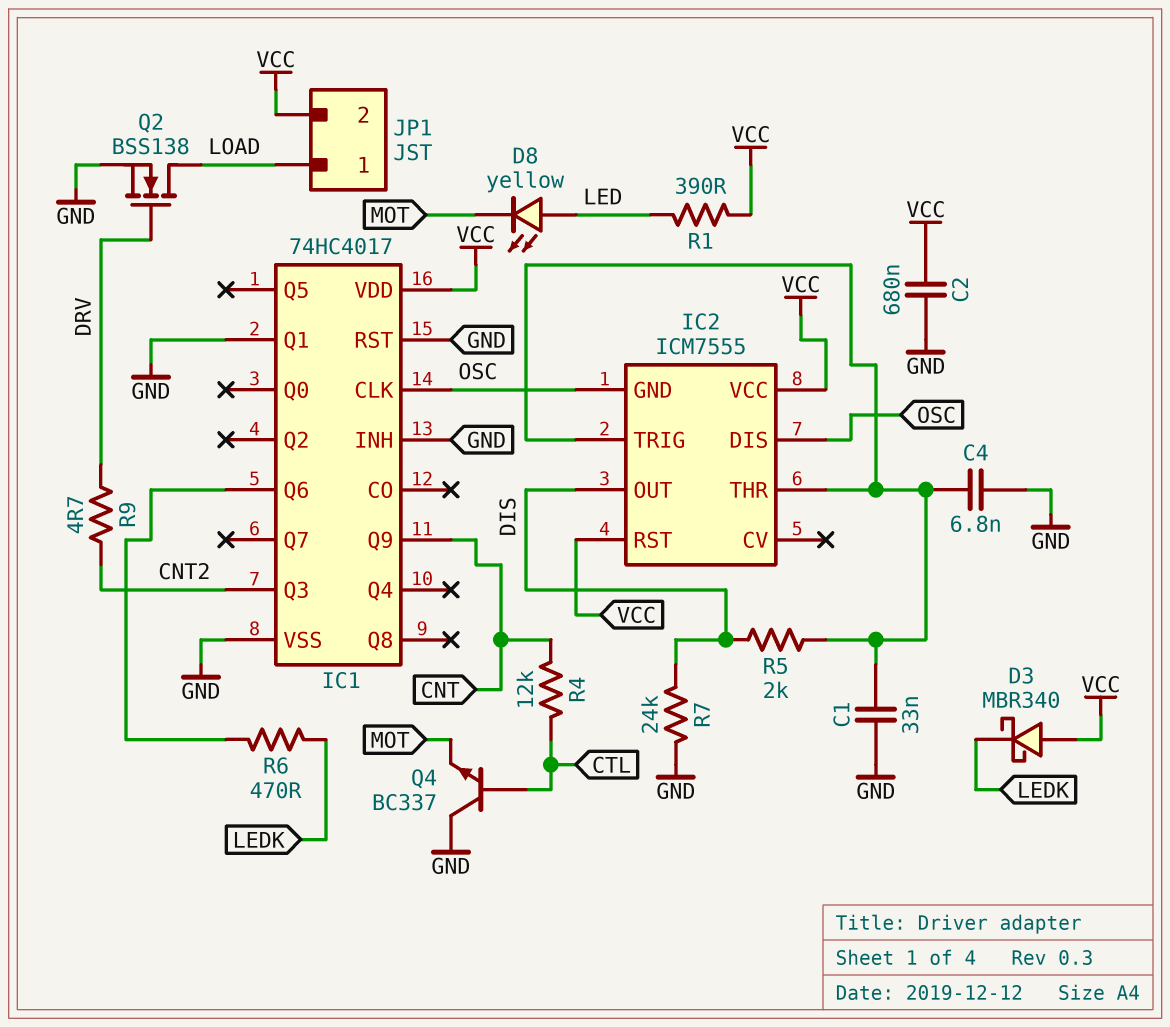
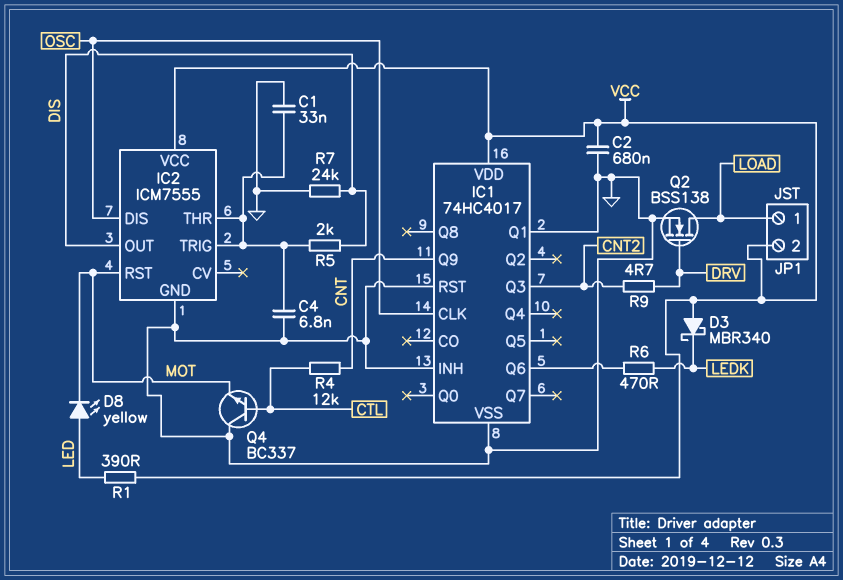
IC2 pin GND: OSC -> GND
IC2 pin RST: VCC -> MOT

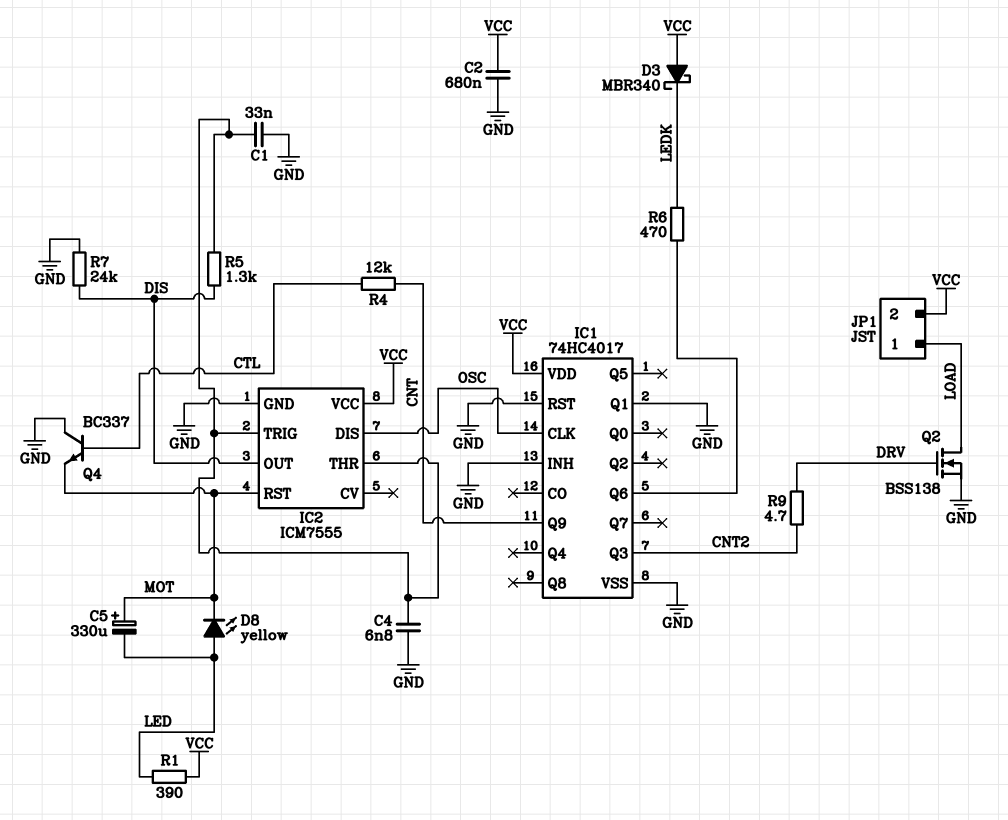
C5: none -> 330uF (plus MOT, minus LED)
R5: 2k (DIS, IC2/THR) -> 1.3k (DIS, IC2/THR)

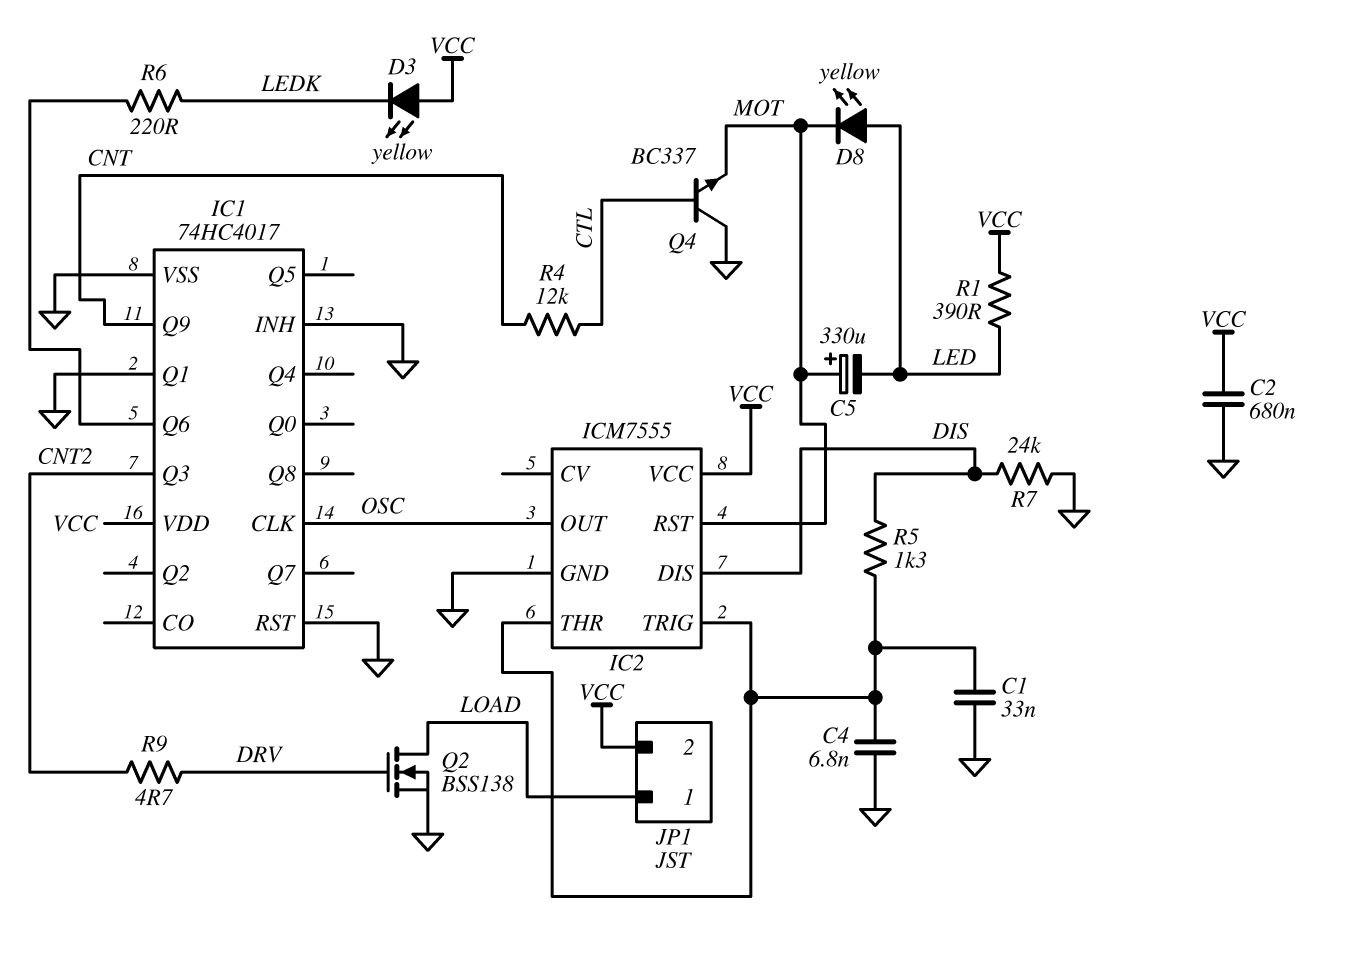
D3: schottky MBR340 (A VCC, K LEDK) -> LED yellow (A VCC, K LEDK)
IC2 pin DIS: OSC -> DIS
IC2 pin OUT: DIS -> OSC
R6: 470 (IC1/Q6, LEDK) -> 220 (IC1/Q6, LEDK)

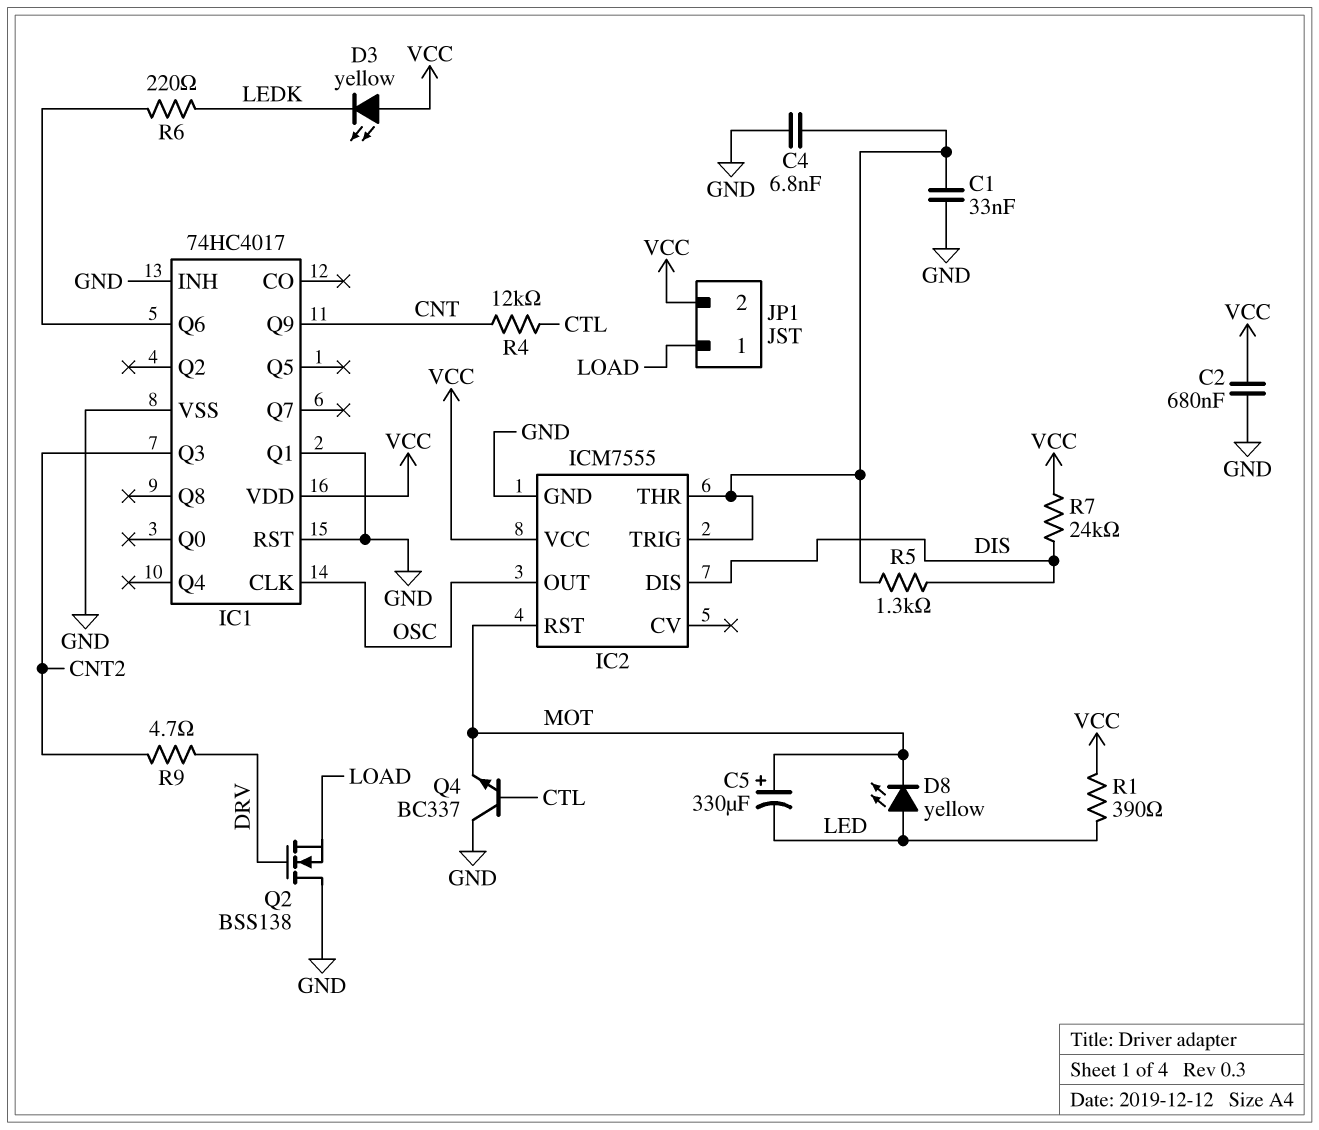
Q2: NMOS BSS138 (G DRV, D LOAD, S GND) -> NMOS BSS138 (G DRV, D GND, S LOAD)
R7: 24k (DIS, GND) -> 24k (DIS, VCC)

